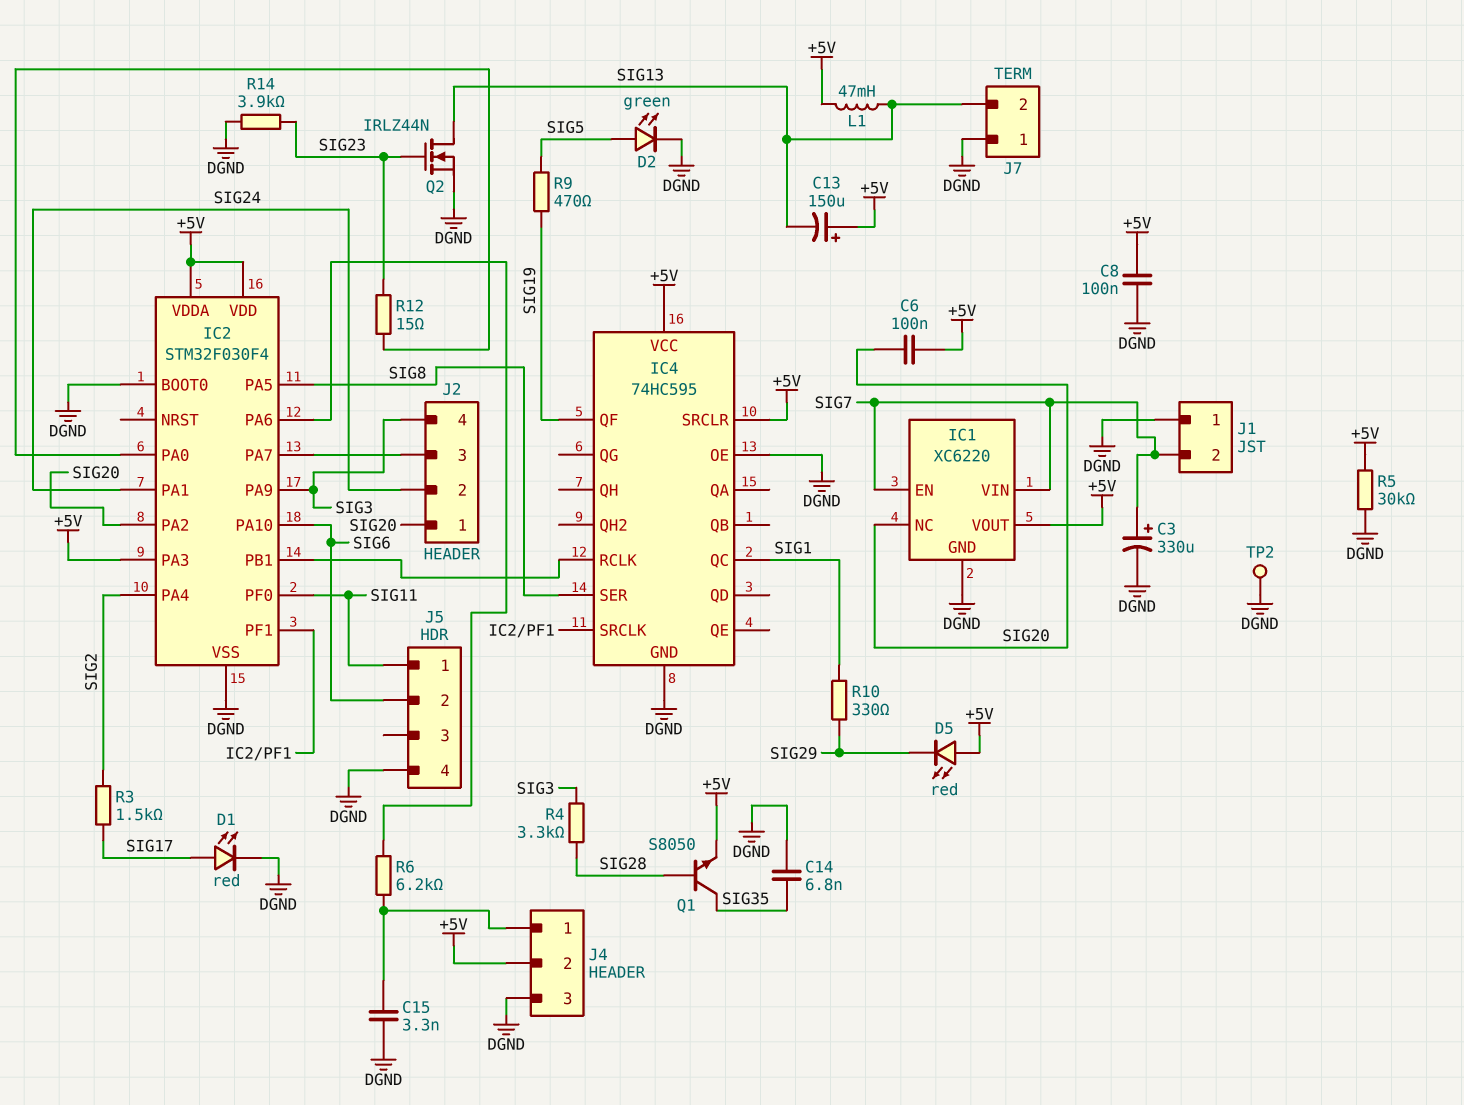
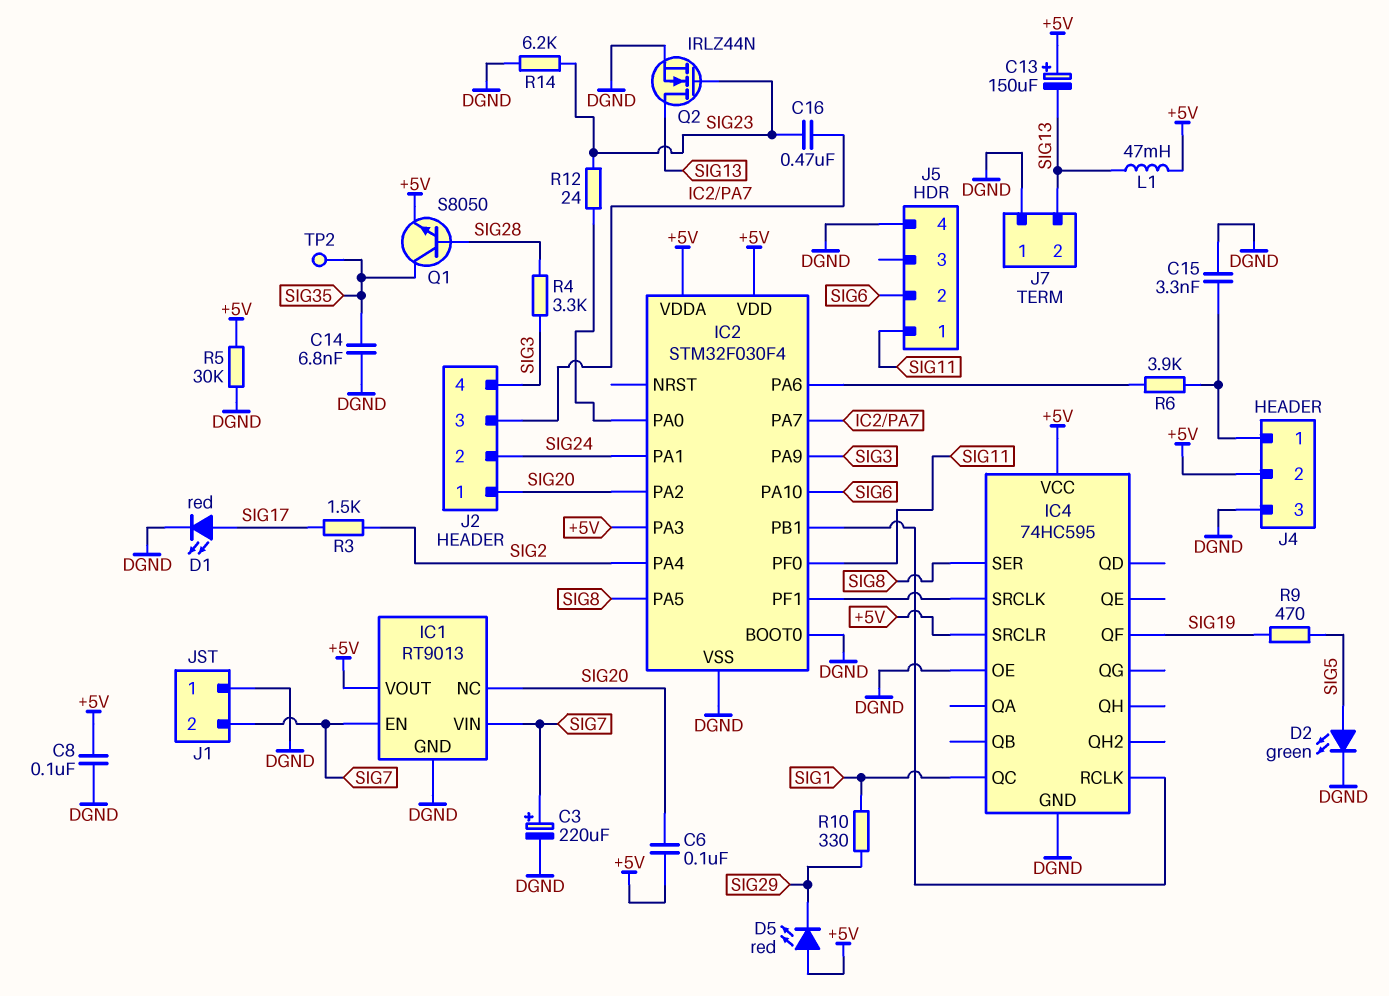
C3: 330uF (plus SIG7, minus DGND) -> 220uF (plus SIG7, minus DGND)
C16: none -> 470nF (IC2/PA7, SIG23)
IC1: XC6220 -> RT9013
R6: 6.2k (IC2/PA6, J4/1) -> 3.9k (IC2/PA6, J4/1)
R12: 15 (IC2/PA0, SIG23) -> 24 (IC2/PA0, SIG23)
R14: 3.9k (DGND, SIG23) -> 6.2k (DGND, SIG23)
TP2: test point (DGND) -> test point (SIG35)

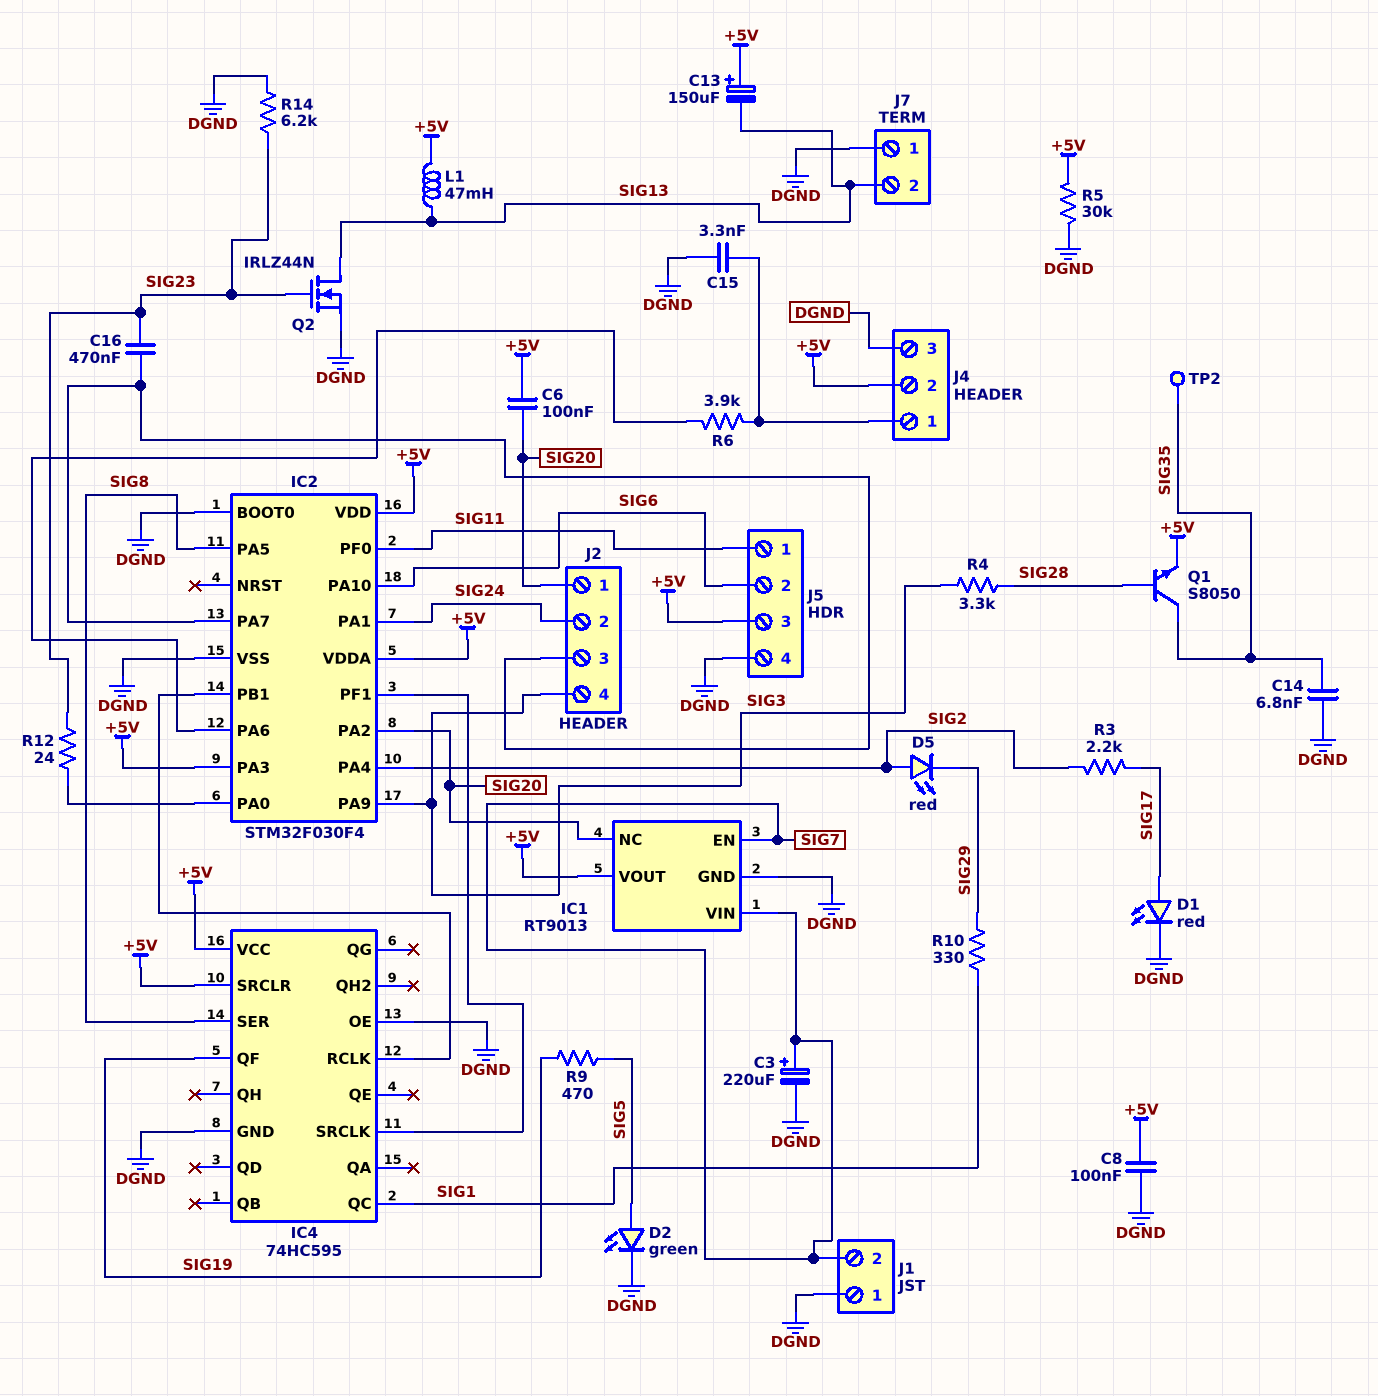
D5: LED red (A +5V, K SIG29) -> LED red (A SIG2, K SIG29)
J5 pin 3: none -> +5V
R3: 1.5k (SIG2, SIG17) -> 2.2k (SIG2, SIG17)

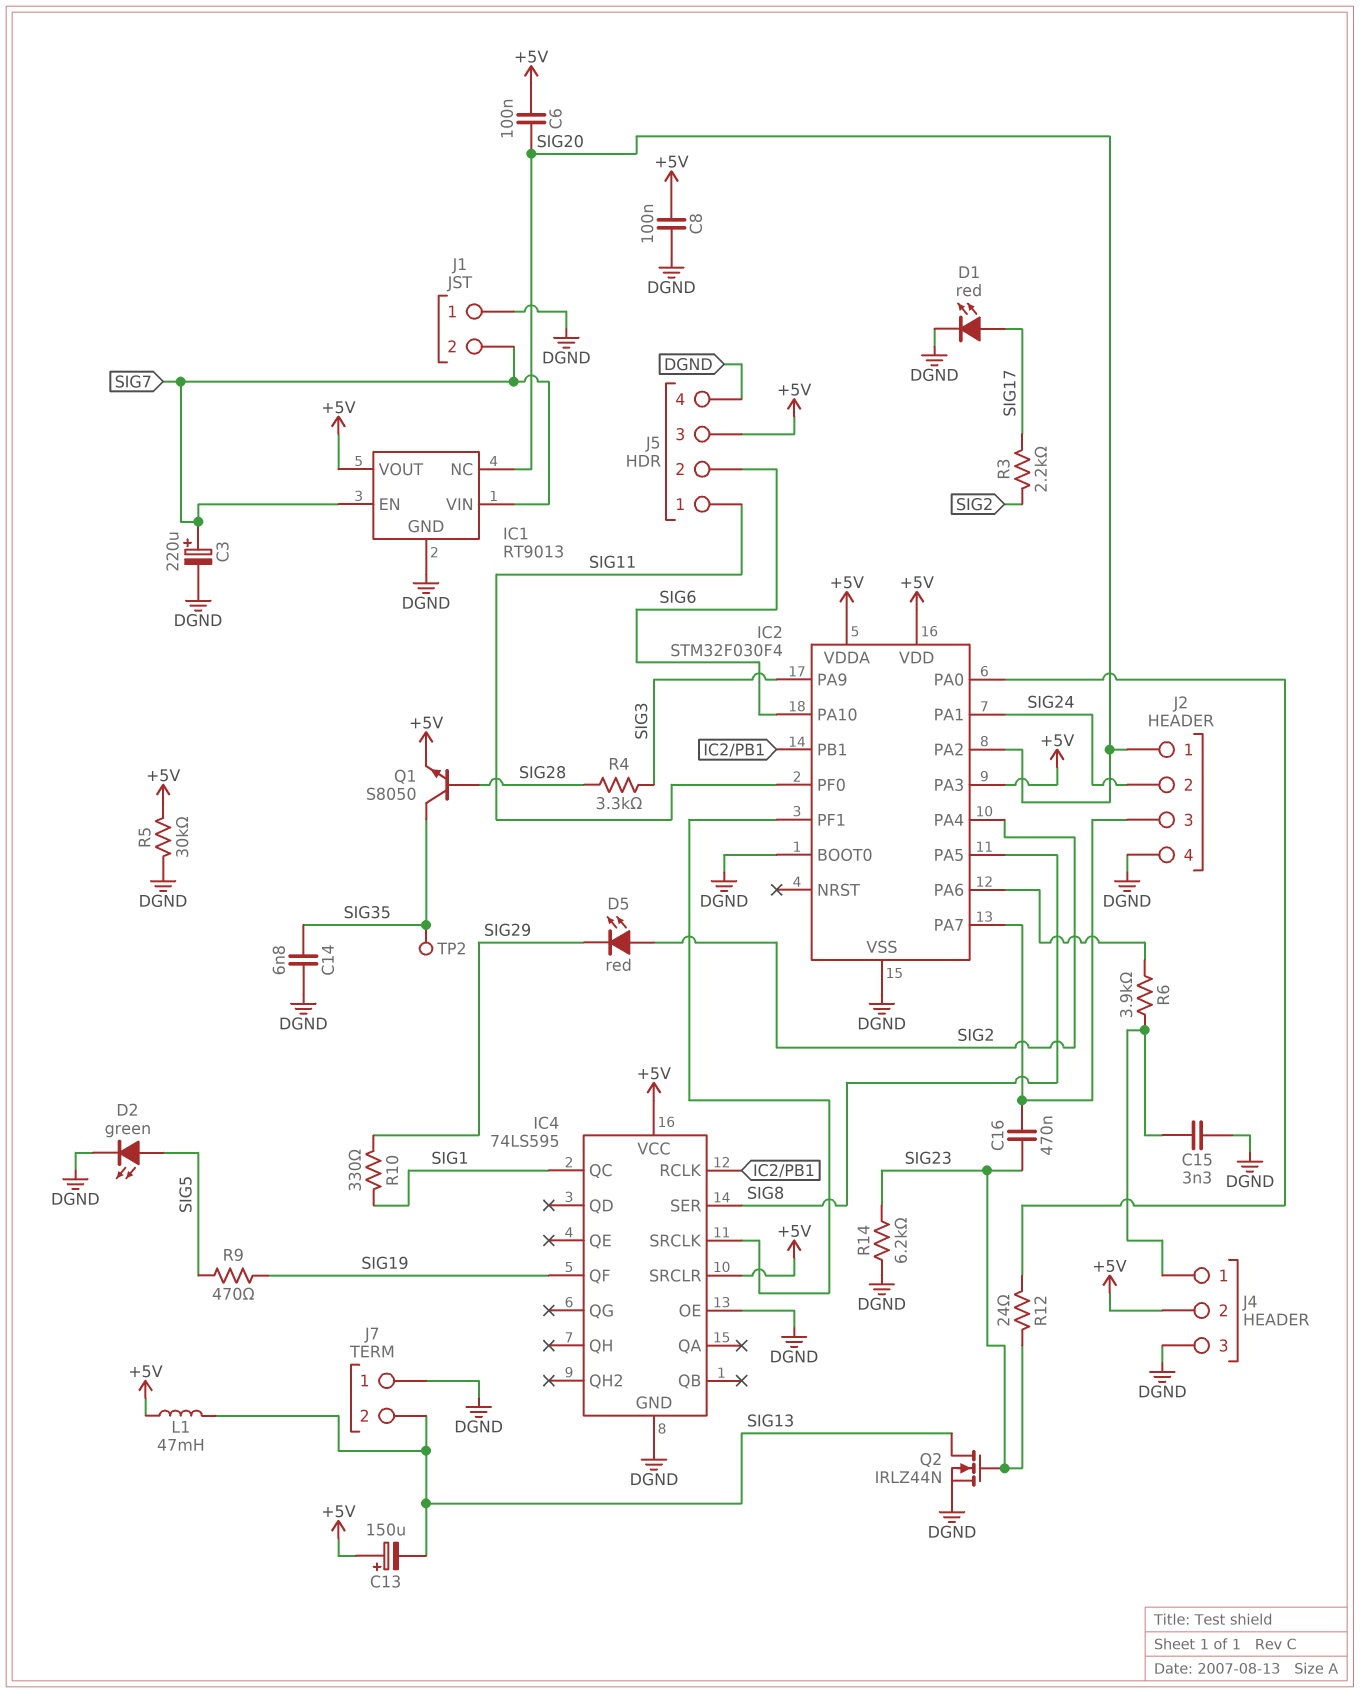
IC4: 74HC595 -> 74LS595
J2 pin 4: SIG3 -> DGND

